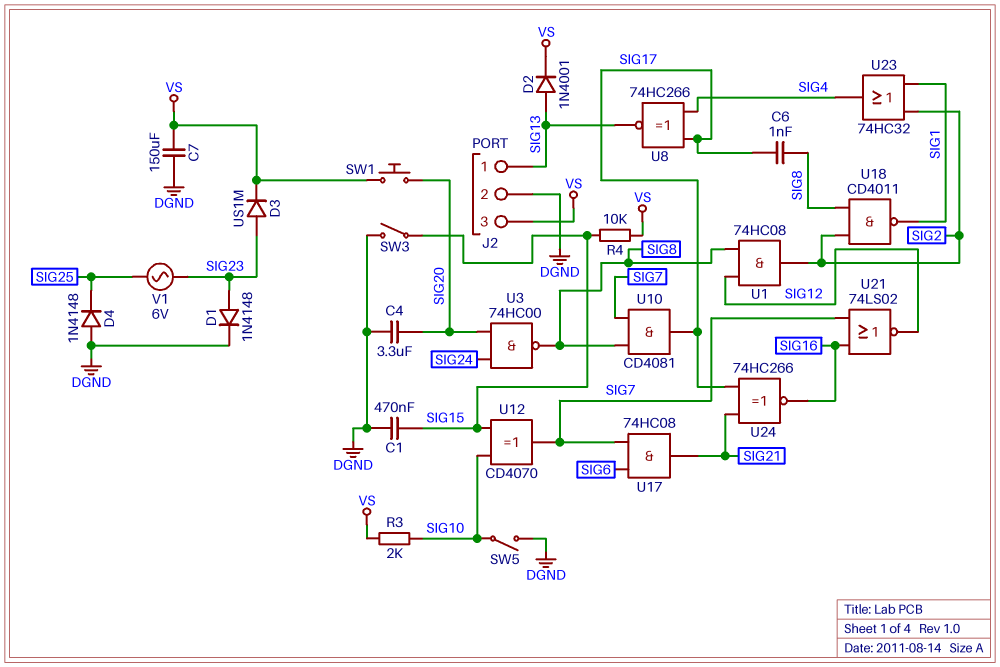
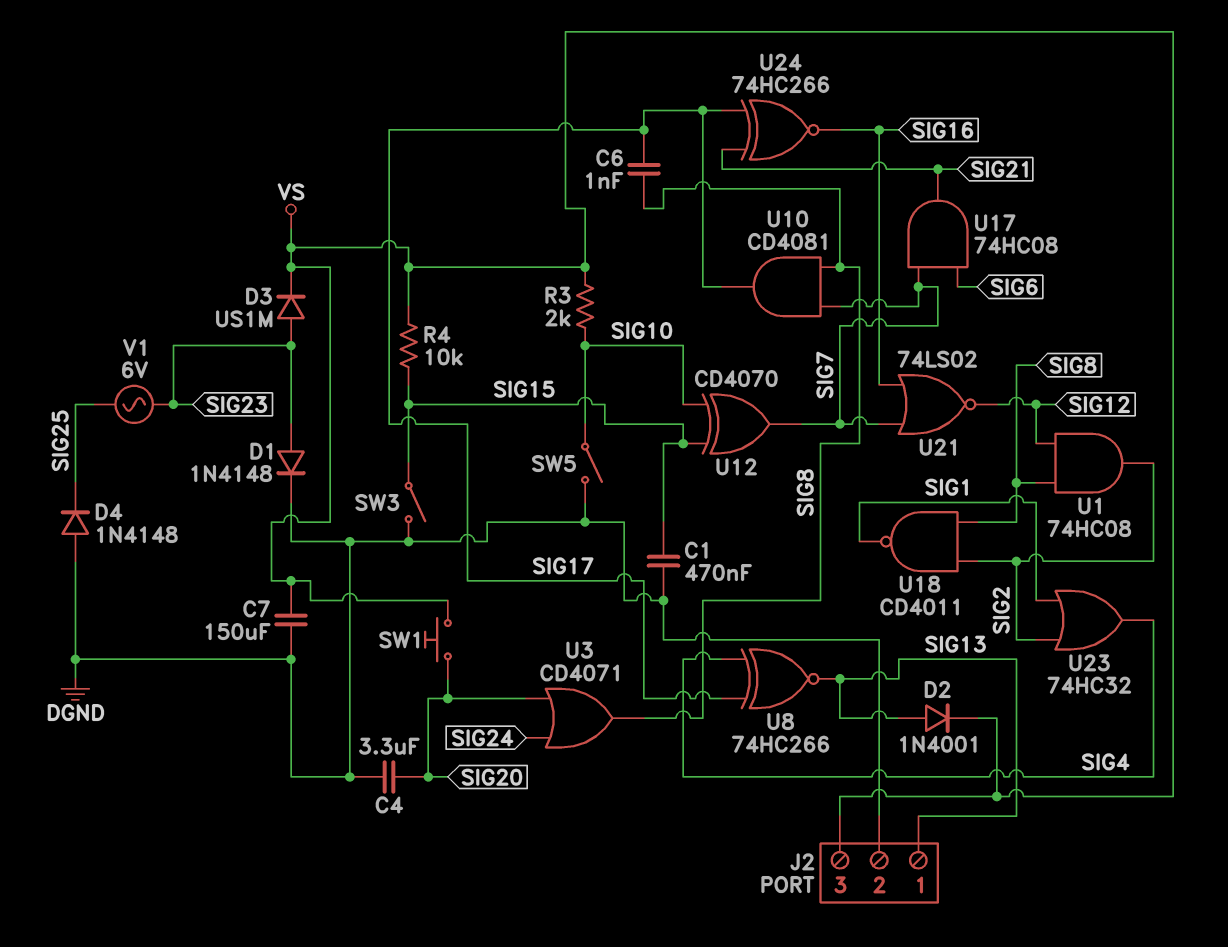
U3: NAND 74HC00 (in SIG20, in SIG24, out SIG8) -> OR CD4071 (in SIG20, in SIG24, out SIG8)

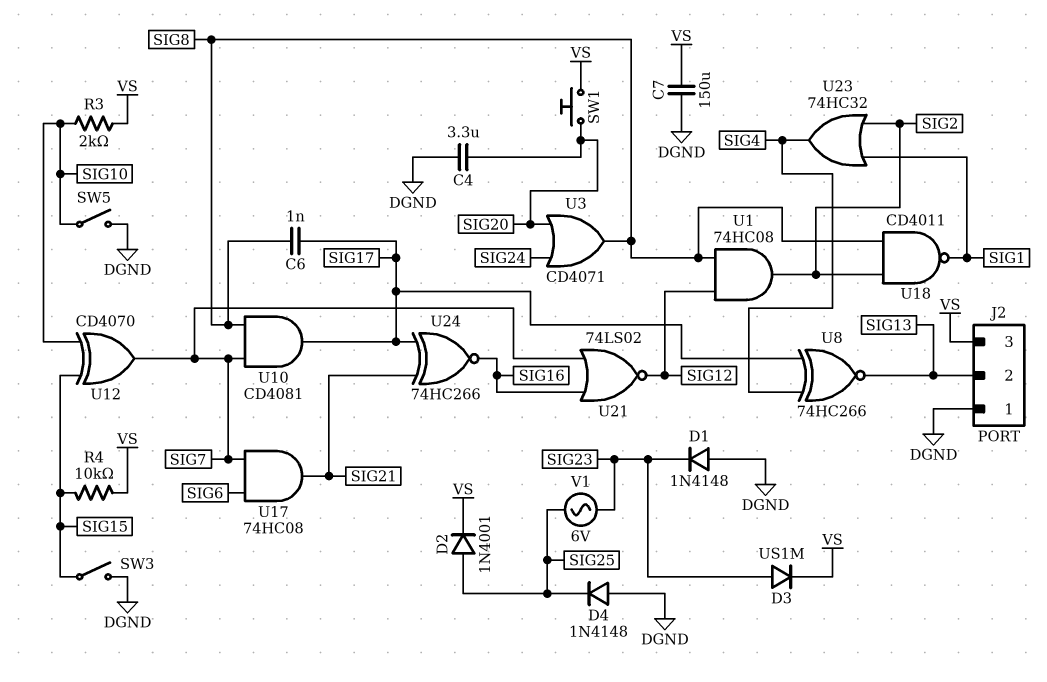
C1: 470nF (DGND, SIG15) -> none
D1: diode 1N4148 (A SIG23, K DGND) -> diode 1N4148 (A DGND, K SIG23)
D2: diode 1N4001 (A SIG13, K VS) -> diode 1N4001 (A SIG25, K VS)
J2 pin 1: SIG13 -> DGND
J2 pin 2: DGND -> SIG13

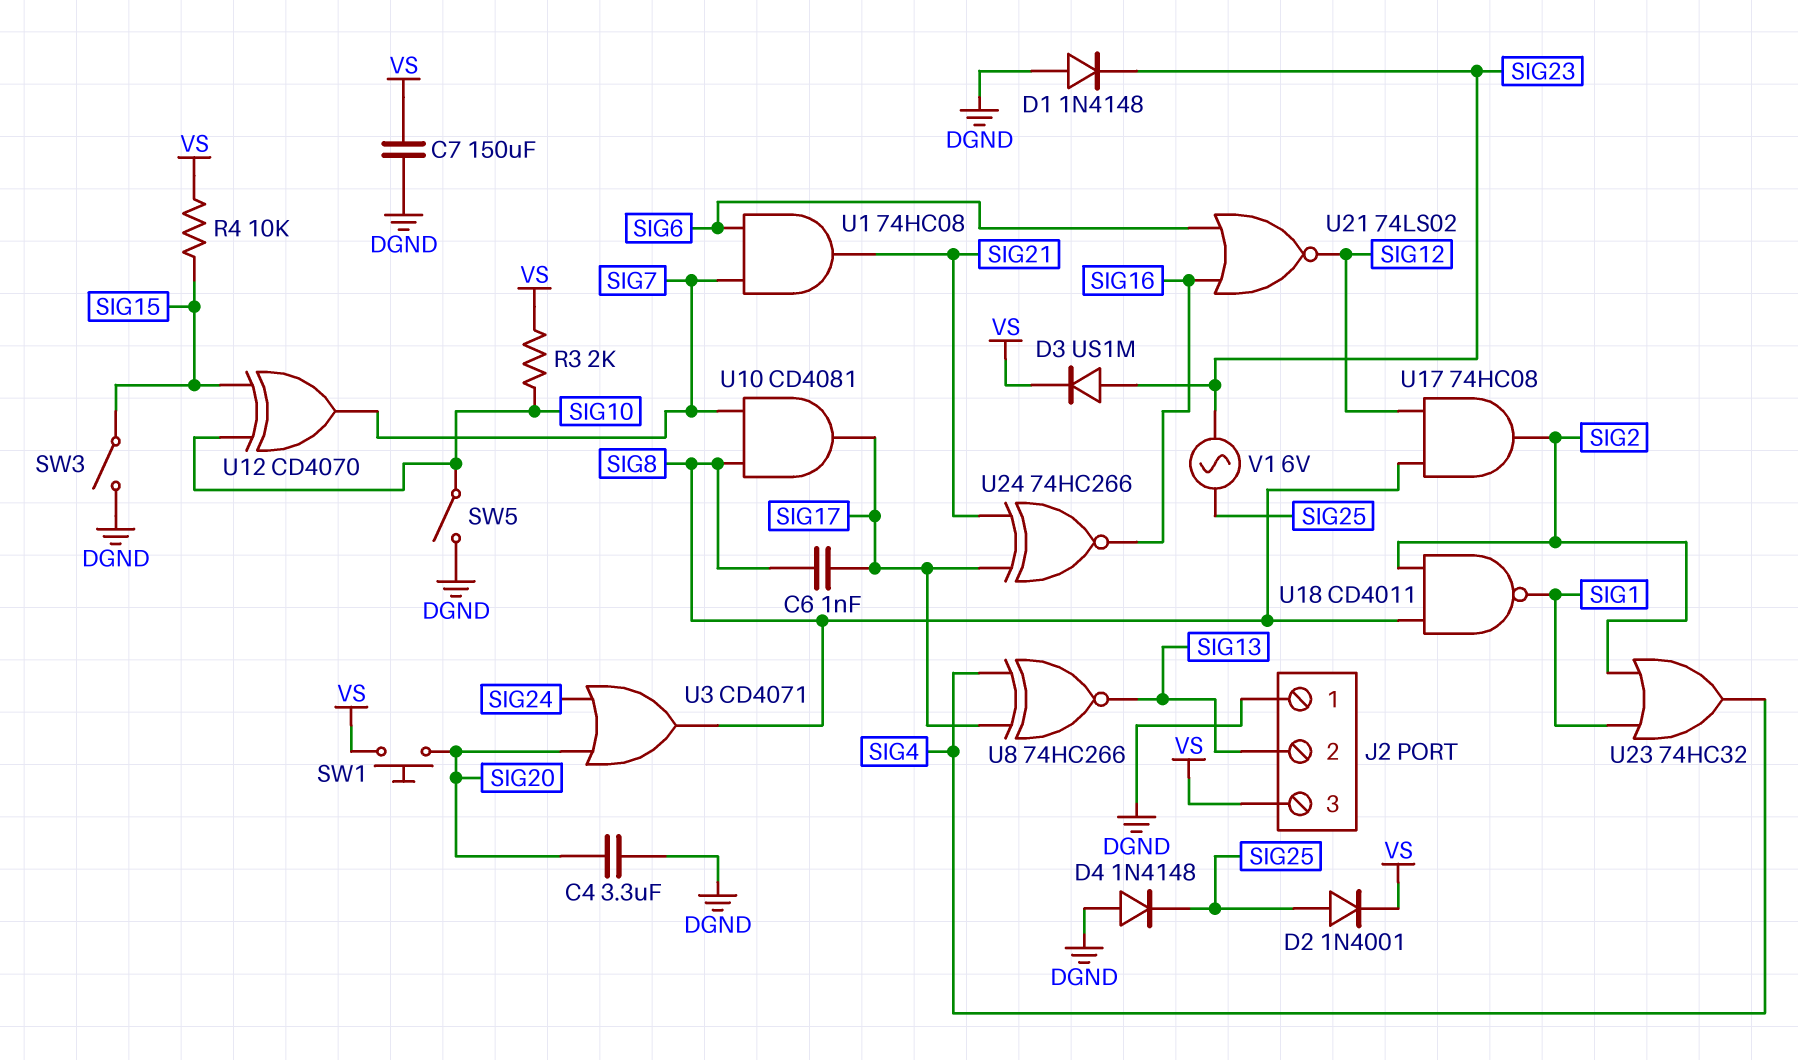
U1: AND 74HC08 (in SIG8, in SIG12, out SIG2) -> AND 74HC08 (in SIG6, in SIG7, out SIG21)
U17: AND 74HC08 (in SIG6, in SIG7, out SIG21) -> AND 74HC08 (in SIG8, in SIG12, out SIG2)
U21: NOR 74LS02 (in SIG7, in SIG16, out SIG12) -> NOR 74LS02 (in SIG6, in SIG16, out SIG12)

